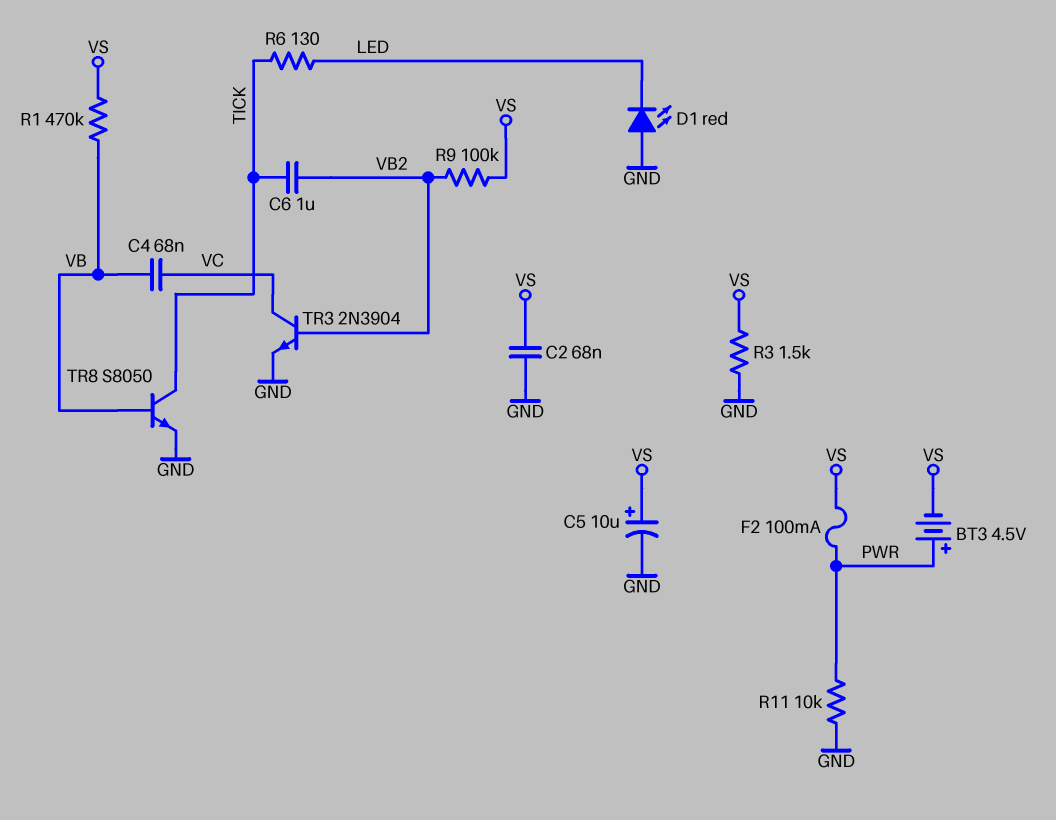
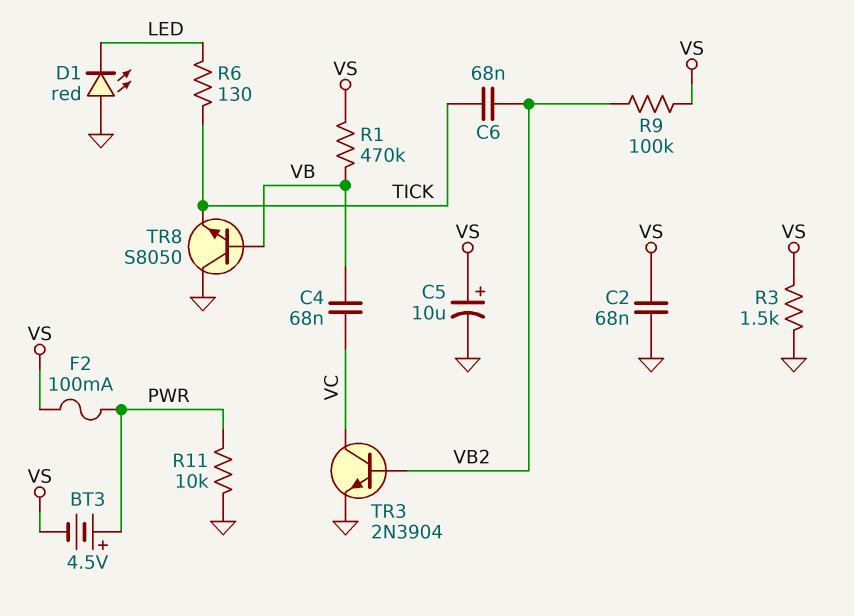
C6: 1uF (TICK, VB2) -> 68nF (TICK, VB2)
TR8: NPN S8050 (B VB, C TICK, E GND) -> NPN S8050 (B VB, C GND, E TICK)

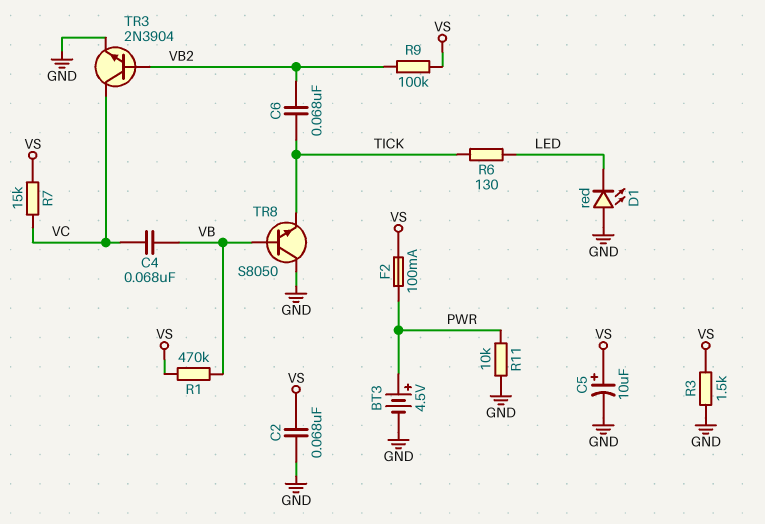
BT3: 4.5V (plus PWR, minus VS) -> 4.5V (plus PWR, minus GND)
R7: none -> 15k (VC, VS)

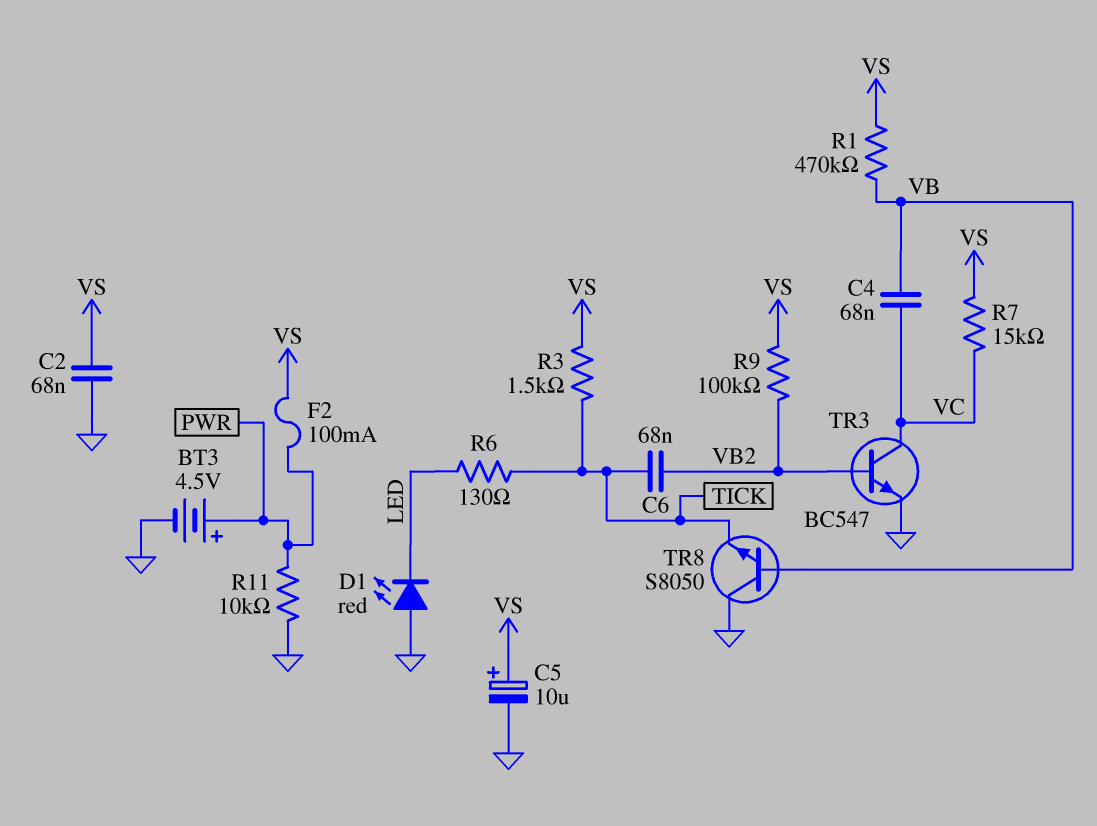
R3: 1.5k (GND, VS) -> 1.5k (TICK, VS)
TR3: NPN 2N3904 (B VB2, C VC, E GND) -> NPN BC547 (B VB2, C VC, E GND)

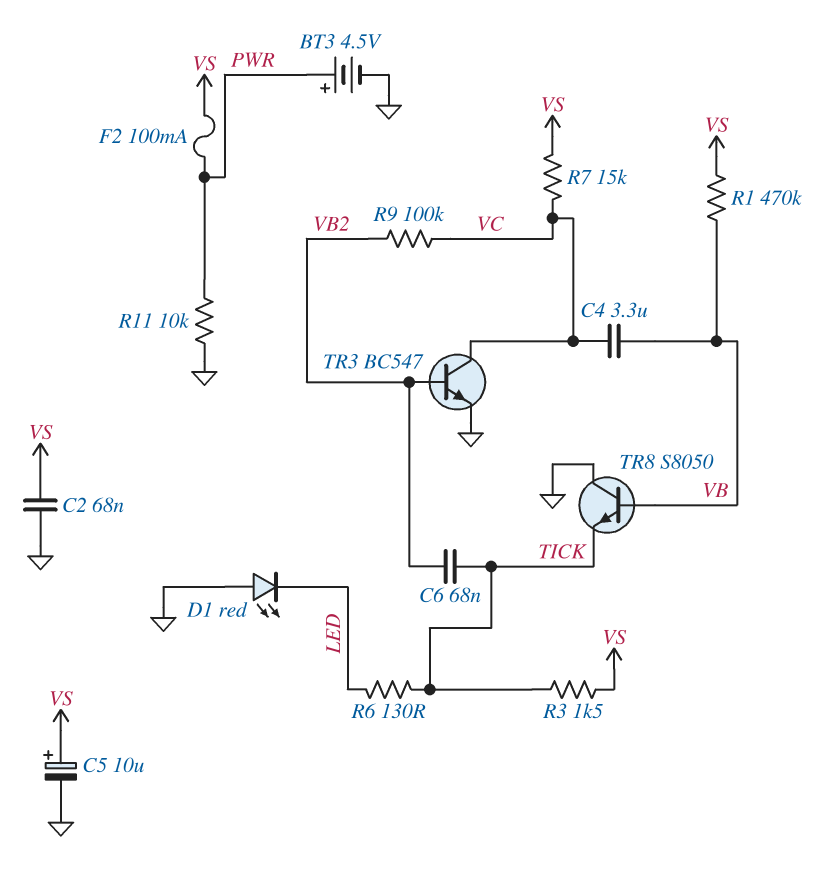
C4: 68nF (VB, VC) -> 3.3uF (VB, VC)
R9: 100k (VB2, VS) -> 100k (VB2, VC)

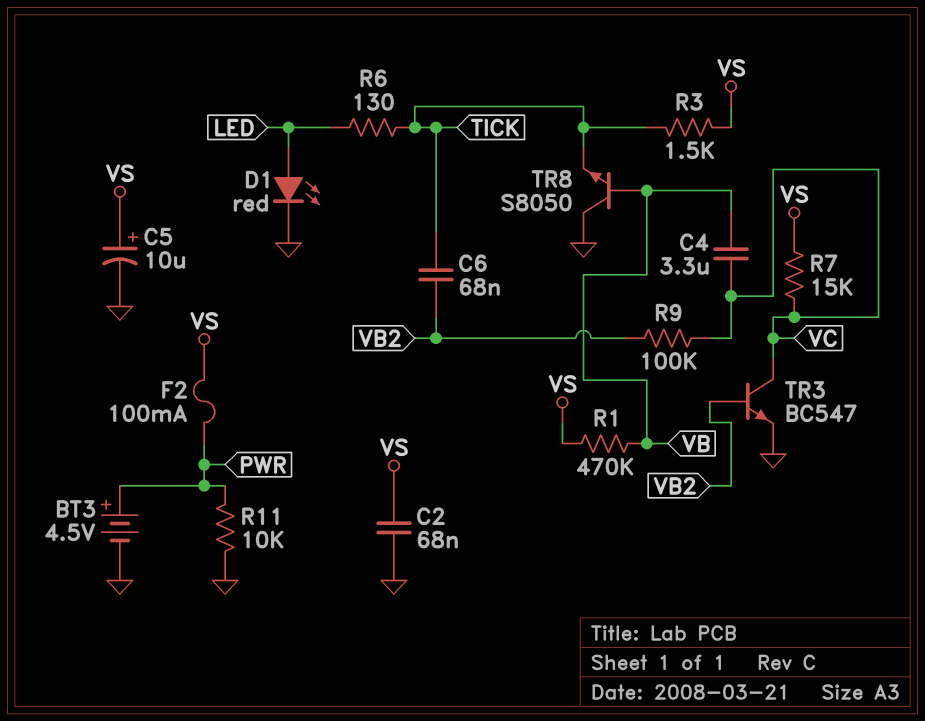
D1: LED red (A GND, K LED) -> LED red (A LED, K GND)

